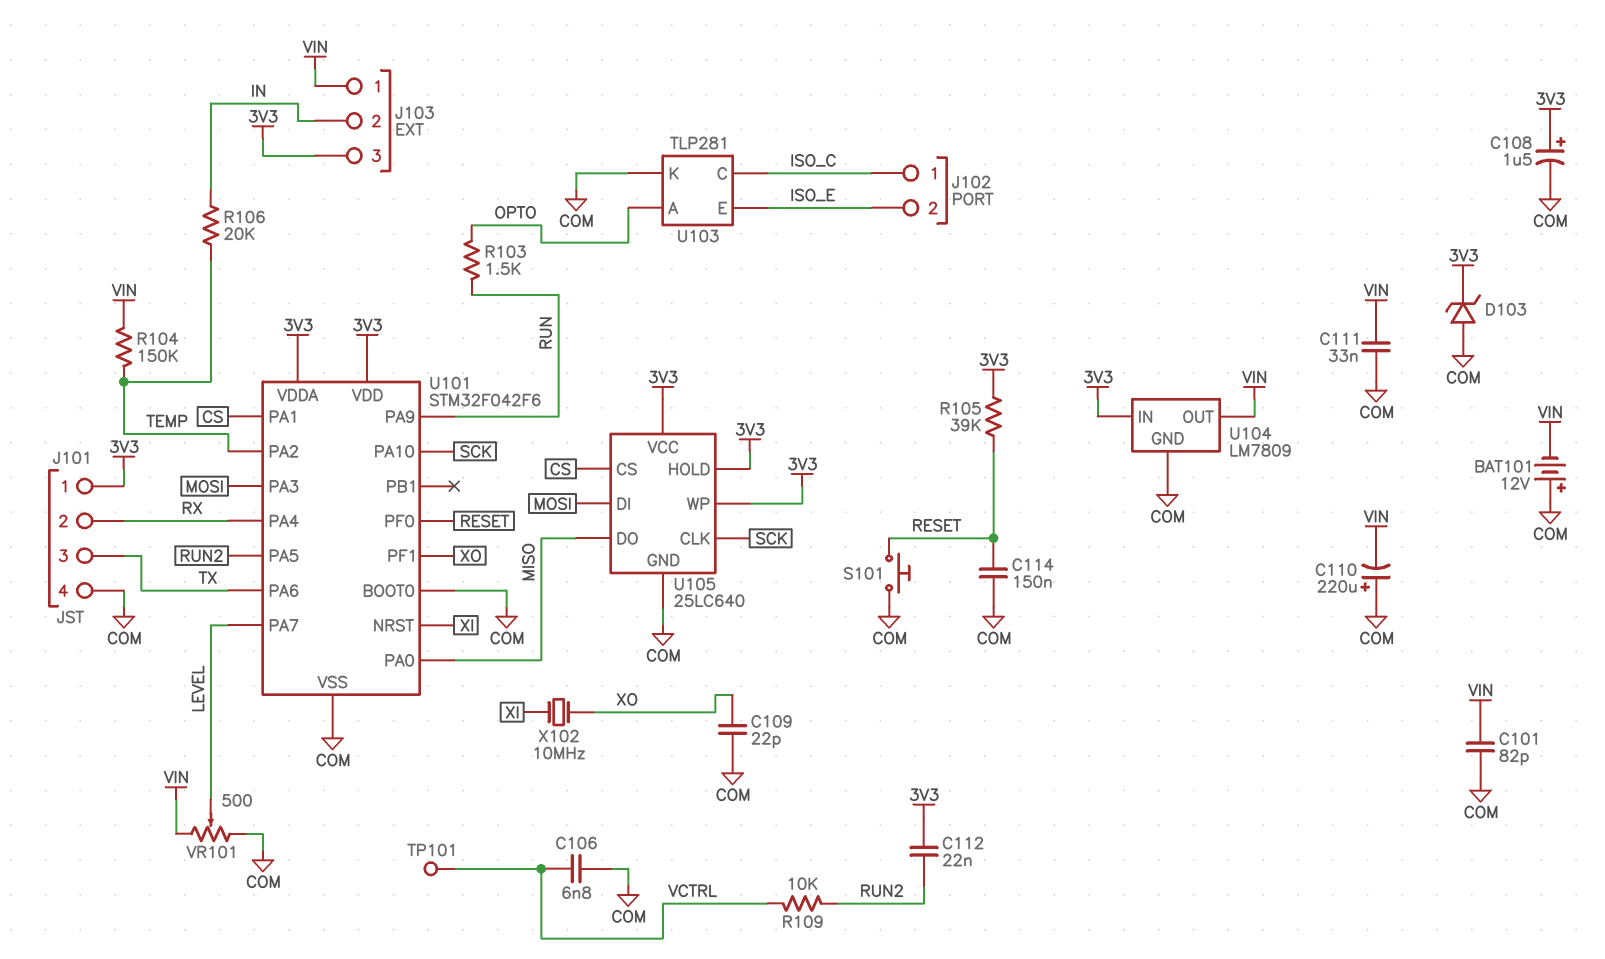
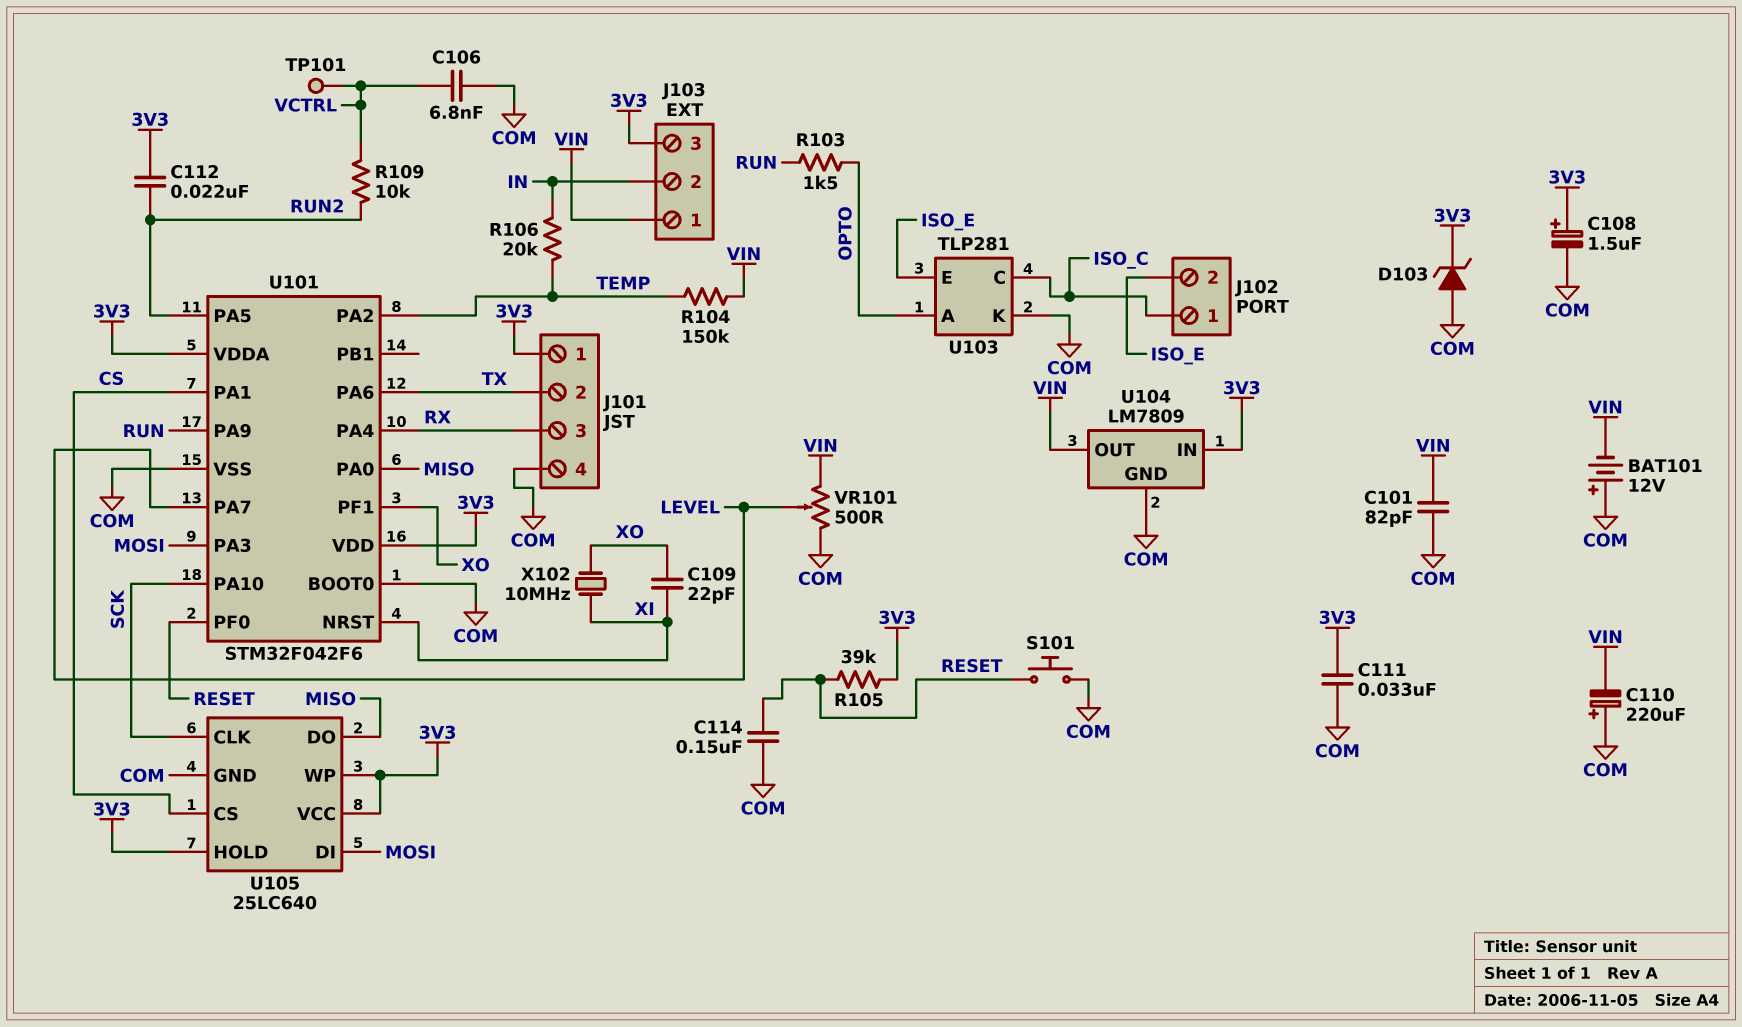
C109: 22pF (COM, XO) -> 22pF (XI, XO)
C111: 33nF (COM, VIN) -> 33nF (3V3, COM)
J101 pin 2: RX -> TX
J101 pin 3: TX -> RX

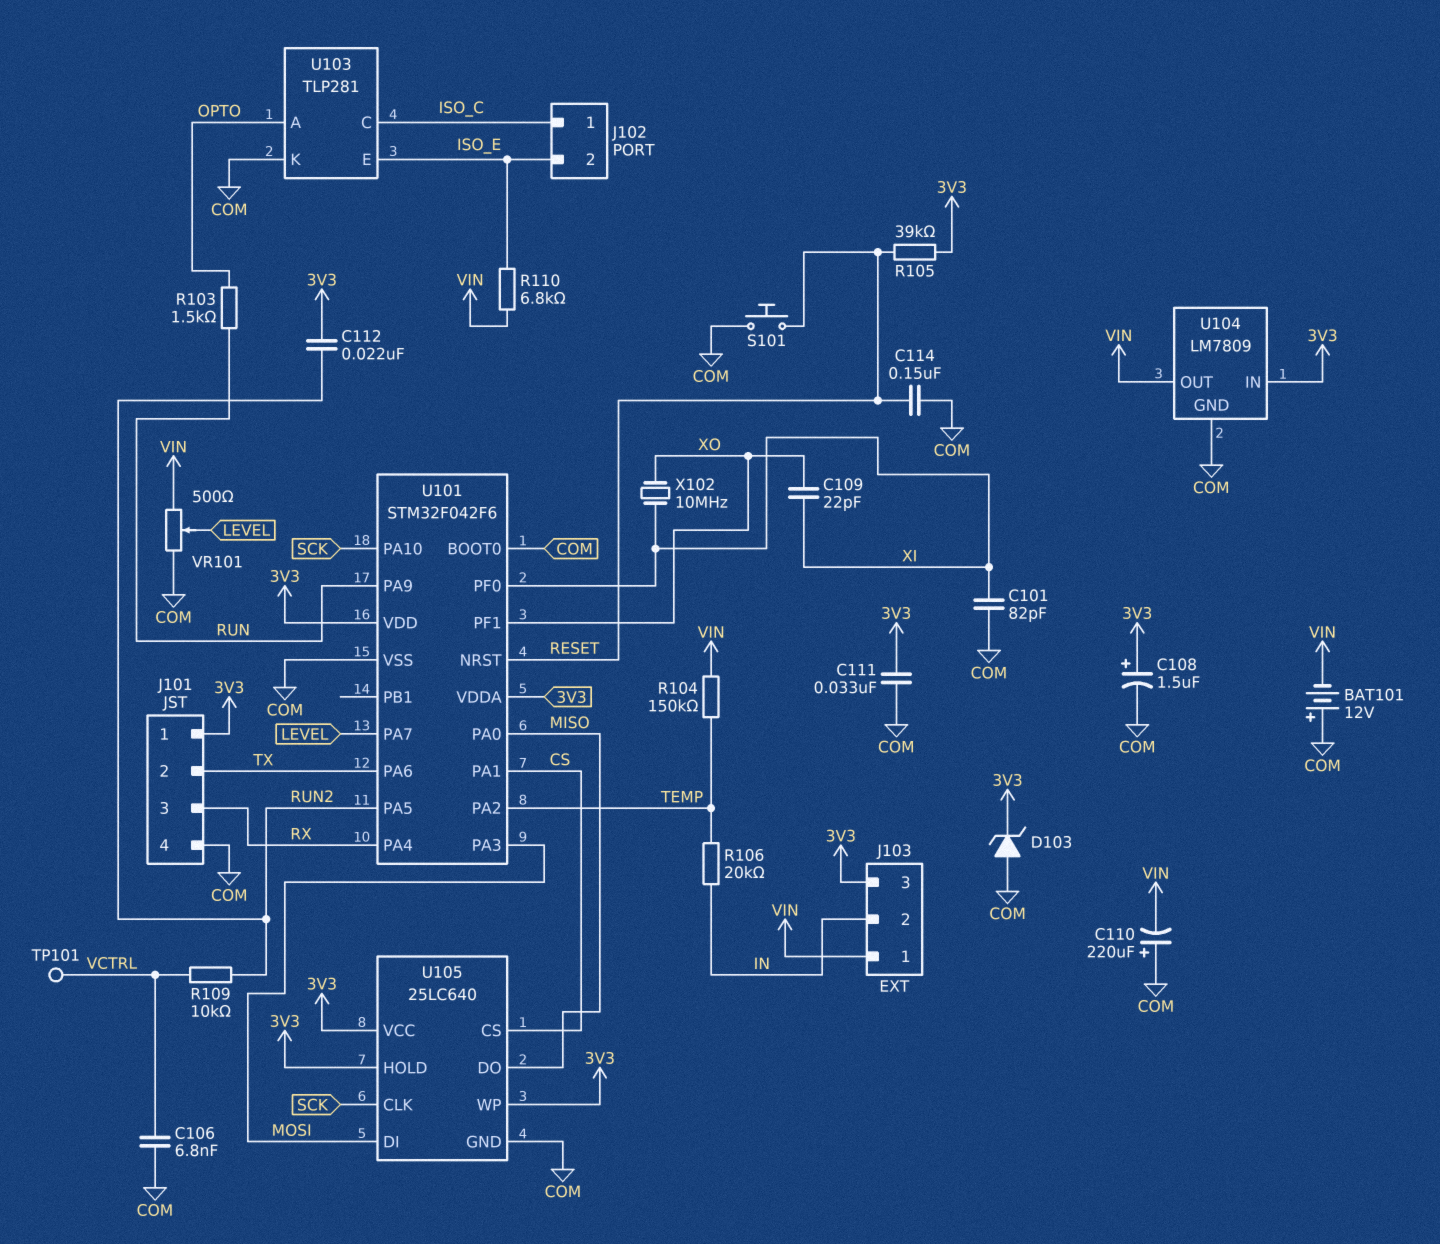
C101: 82pF (COM, VIN) -> 82pF (COM, XI)
R110: none -> 6.8k (ISO_E, VIN)
U101 pin NRST: XI -> RESET
U101 pin PF0: RESET -> XI

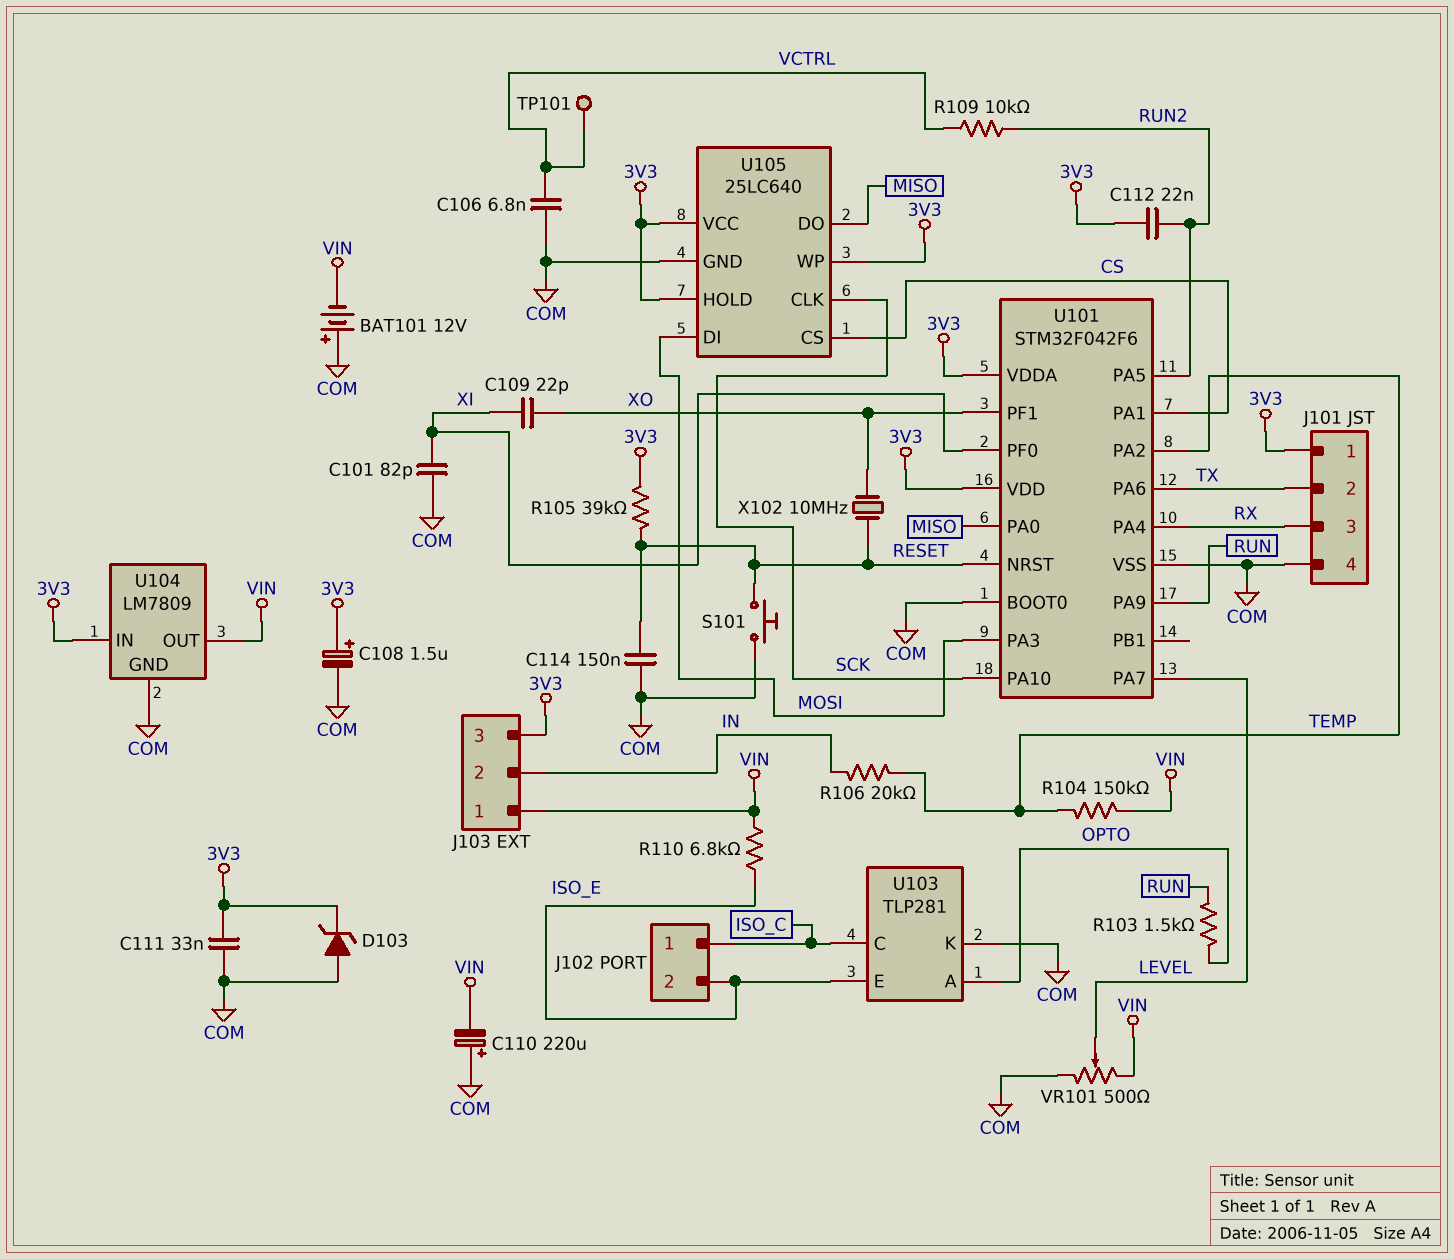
X102: 10MHz (XI, XO) -> 10MHz (RESET, XO)

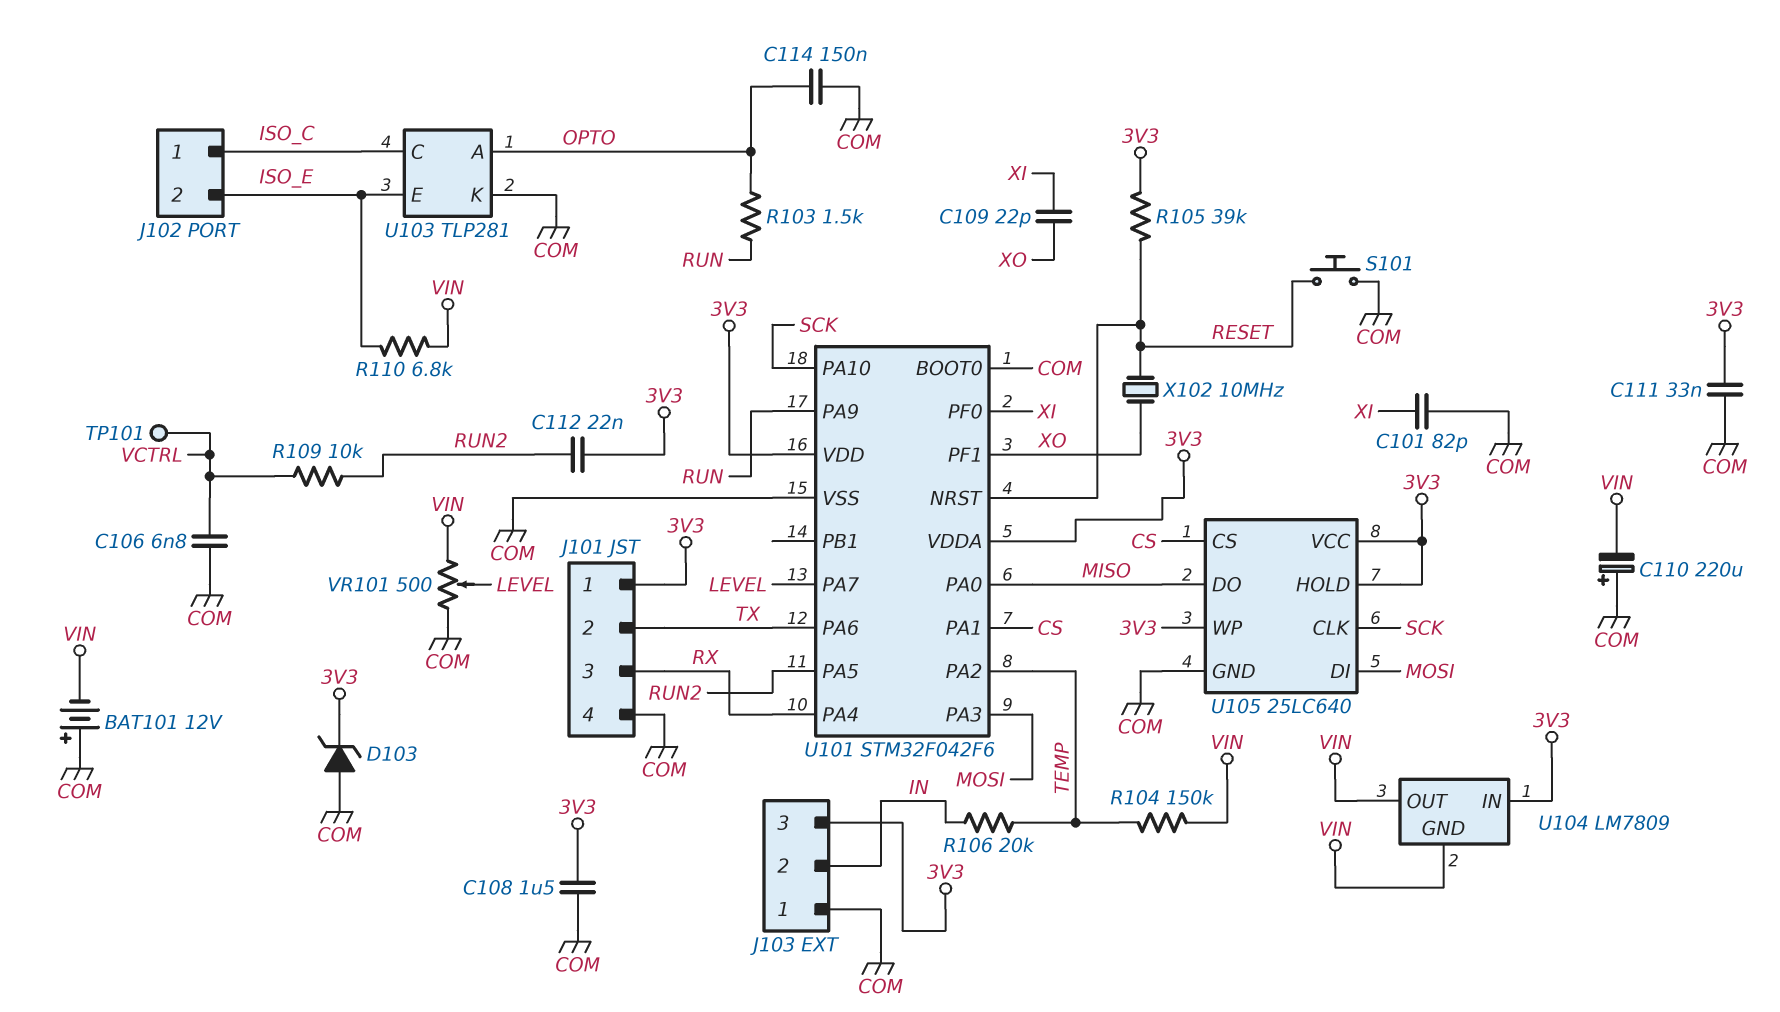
C108: 1.5uF (plus 3V3, minus COM) -> 1.5uF (3V3, COM)
C114: 150nF (COM, RESET) -> 150nF (COM, OPTO)
J103 pin 1: VIN -> COM
U104 pin GND: COM -> VIN

